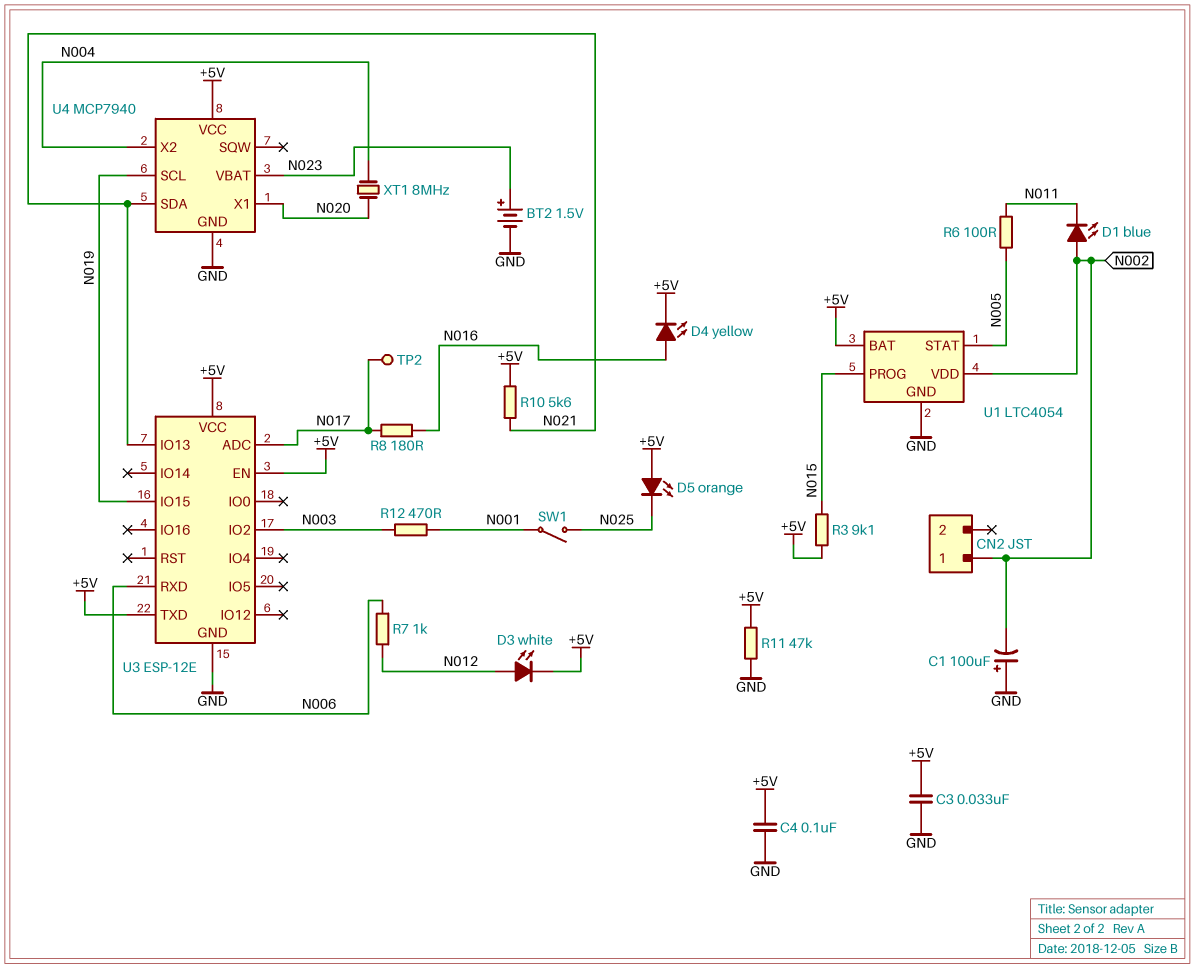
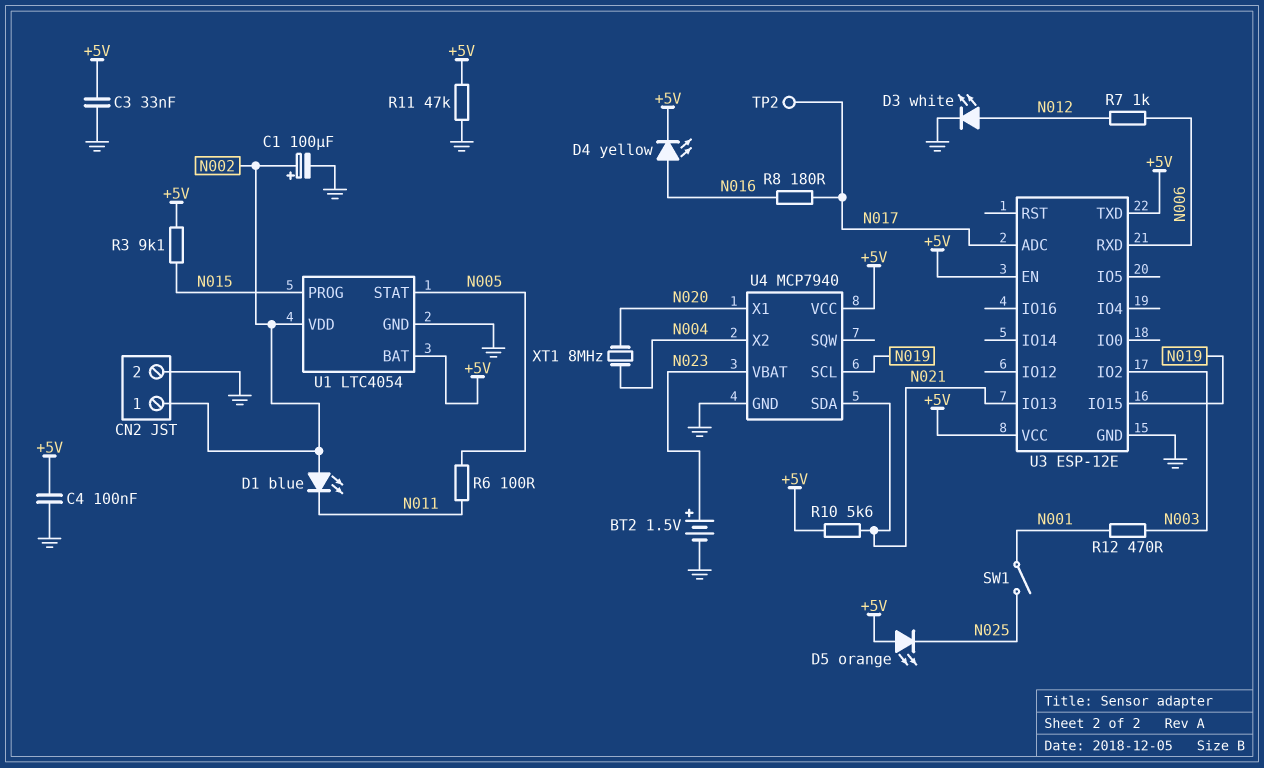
C1: 100uF (plus GND, minus N002) -> 100uF (plus N002, minus GND)
CN2 pin 2: none -> GND
D3: LED white (A N012, K +5V) -> LED white (A N012, K GND)

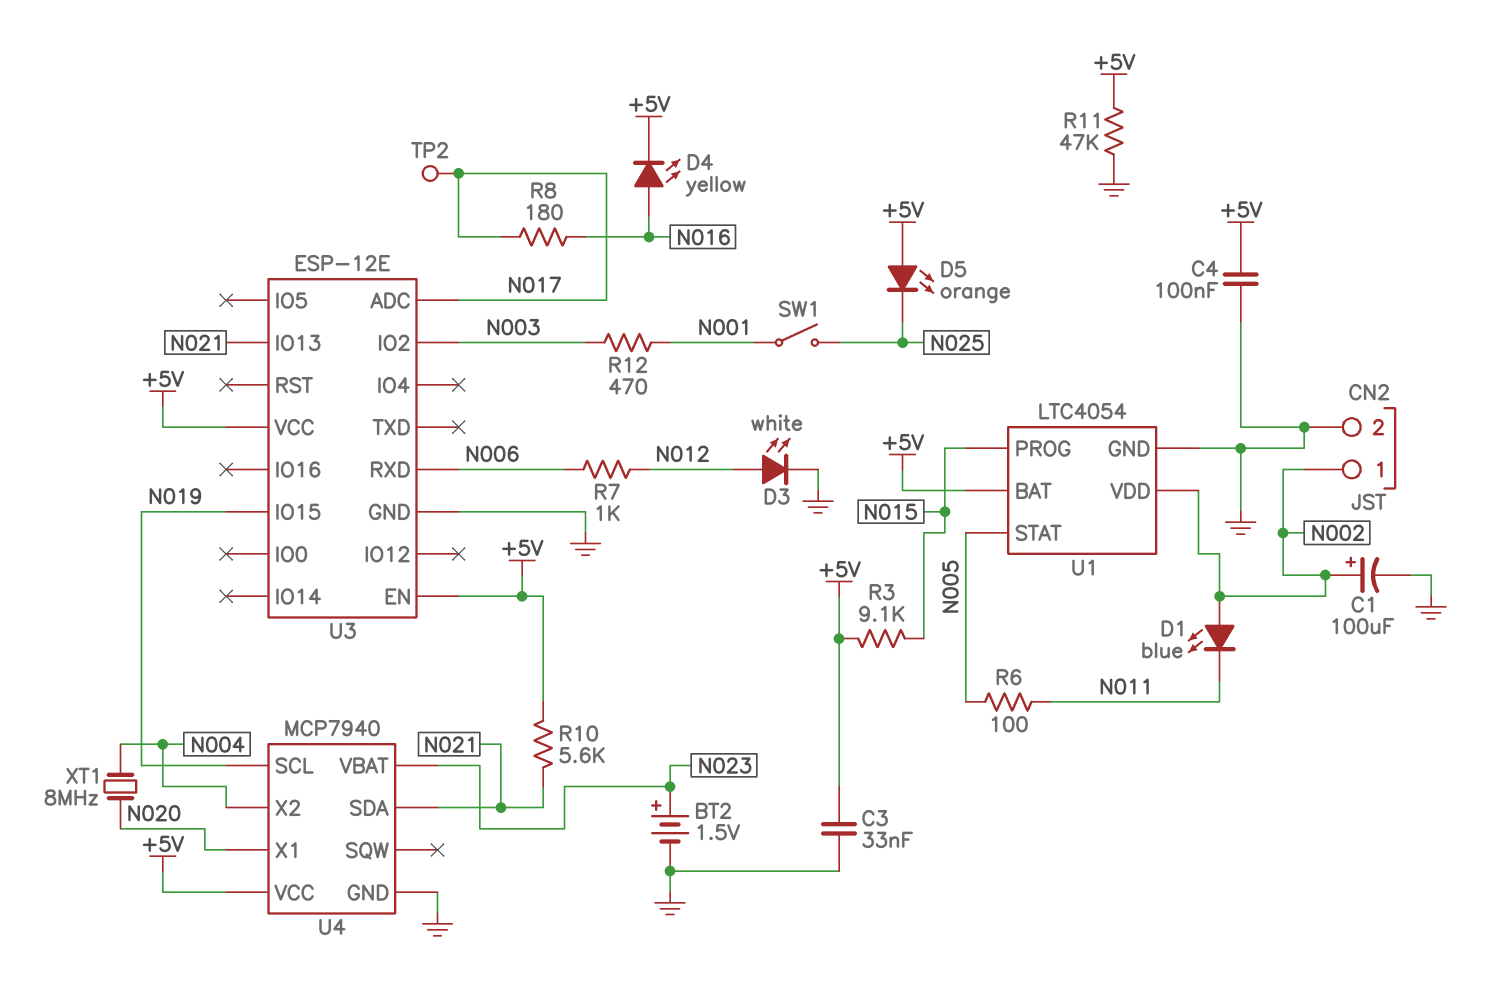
U3 pin TXD: +5V -> none

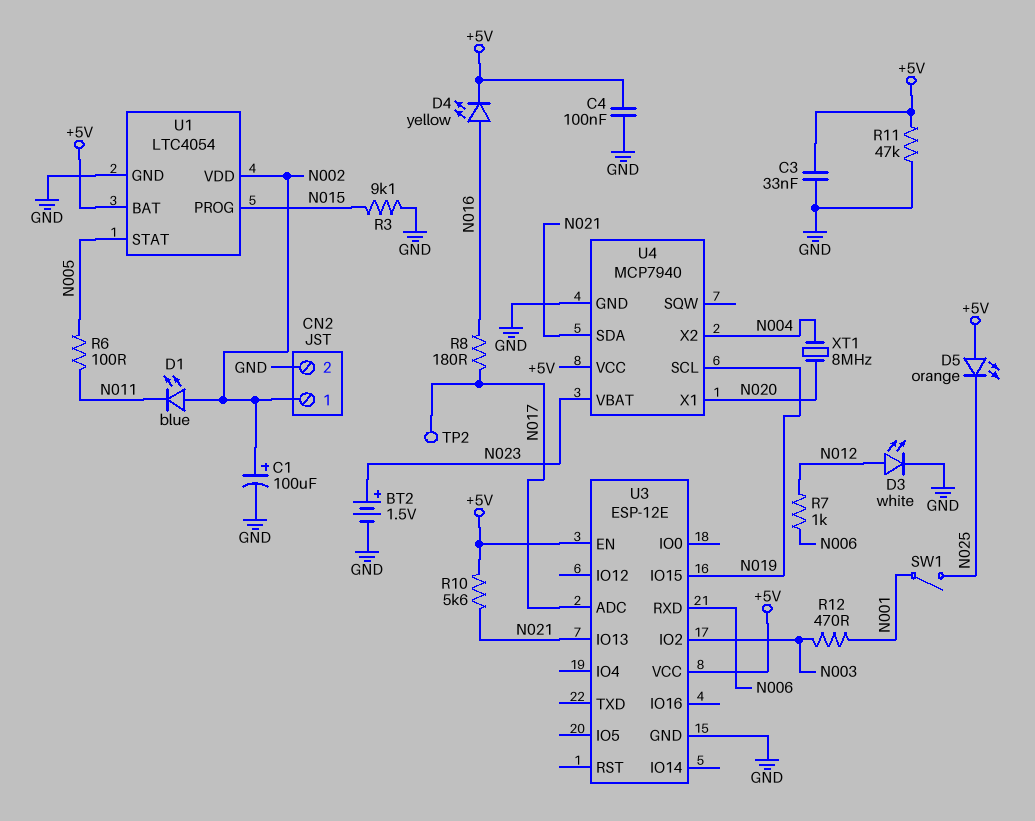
R3: 9.1k (+5V, N015) -> 9.1k (GND, N015)

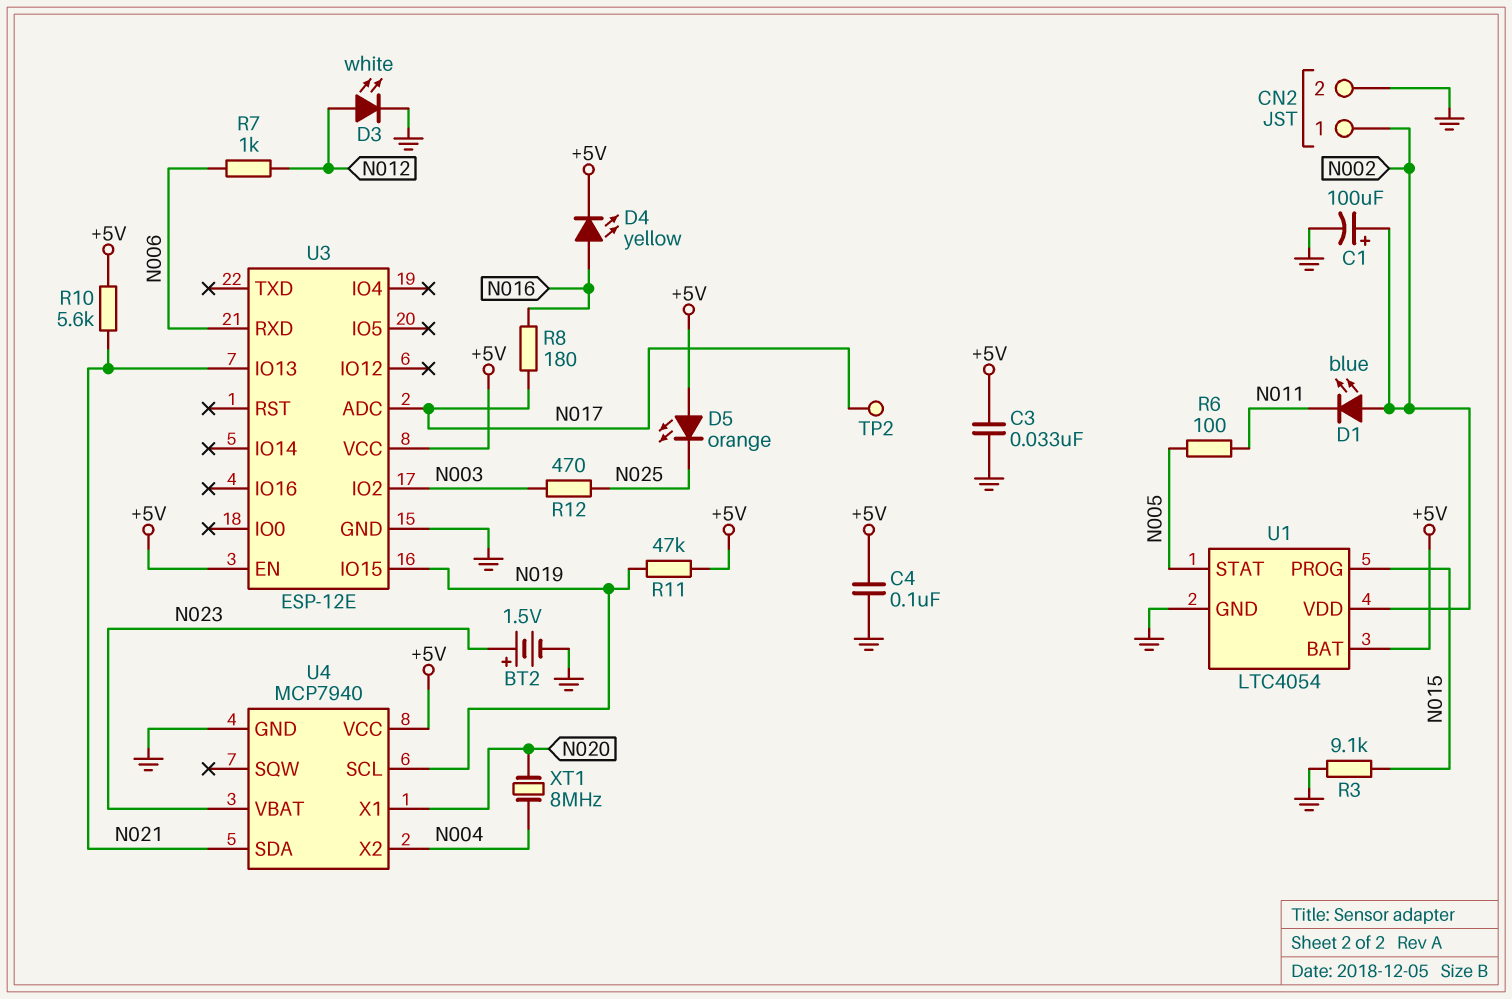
R11: 47k (+5V, GND) -> 47k (+5V, N019)
R12: 470 (N001, N003) -> 470 (N003, N025)
SW1: switch (N001, N025) -> none

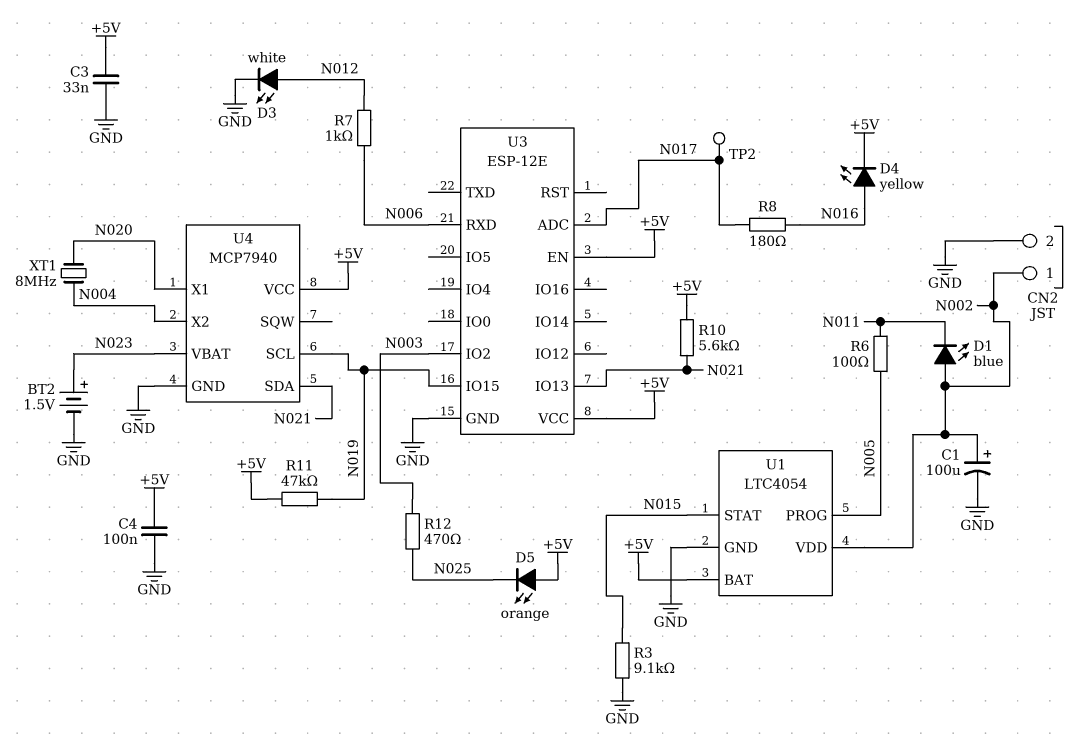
U1 pin PROG: N015 -> N005
U1 pin STAT: N005 -> N015

